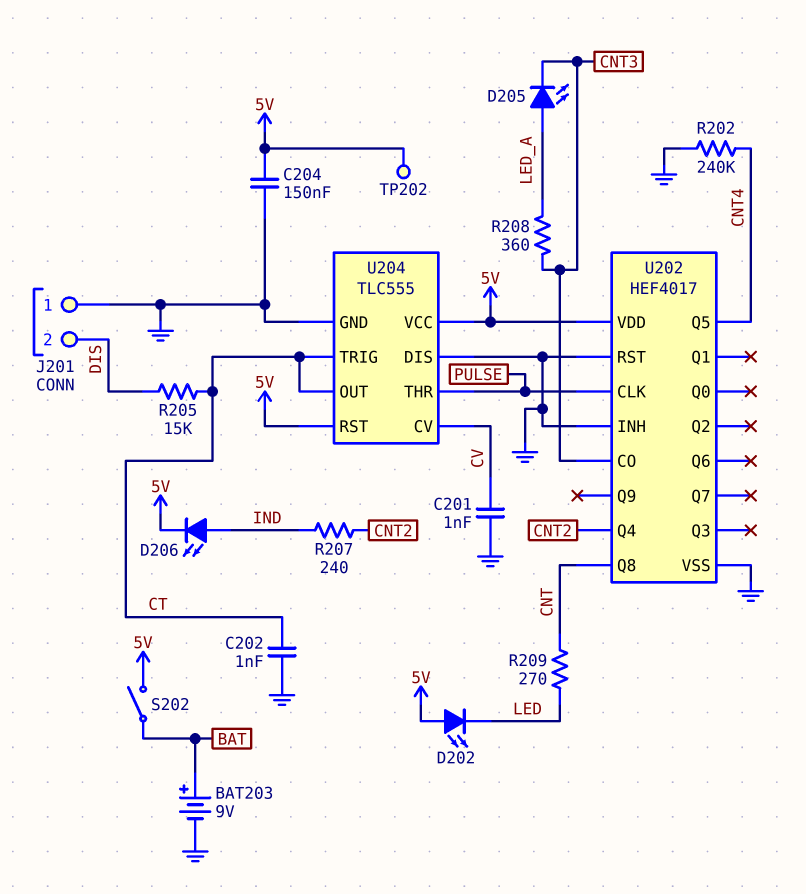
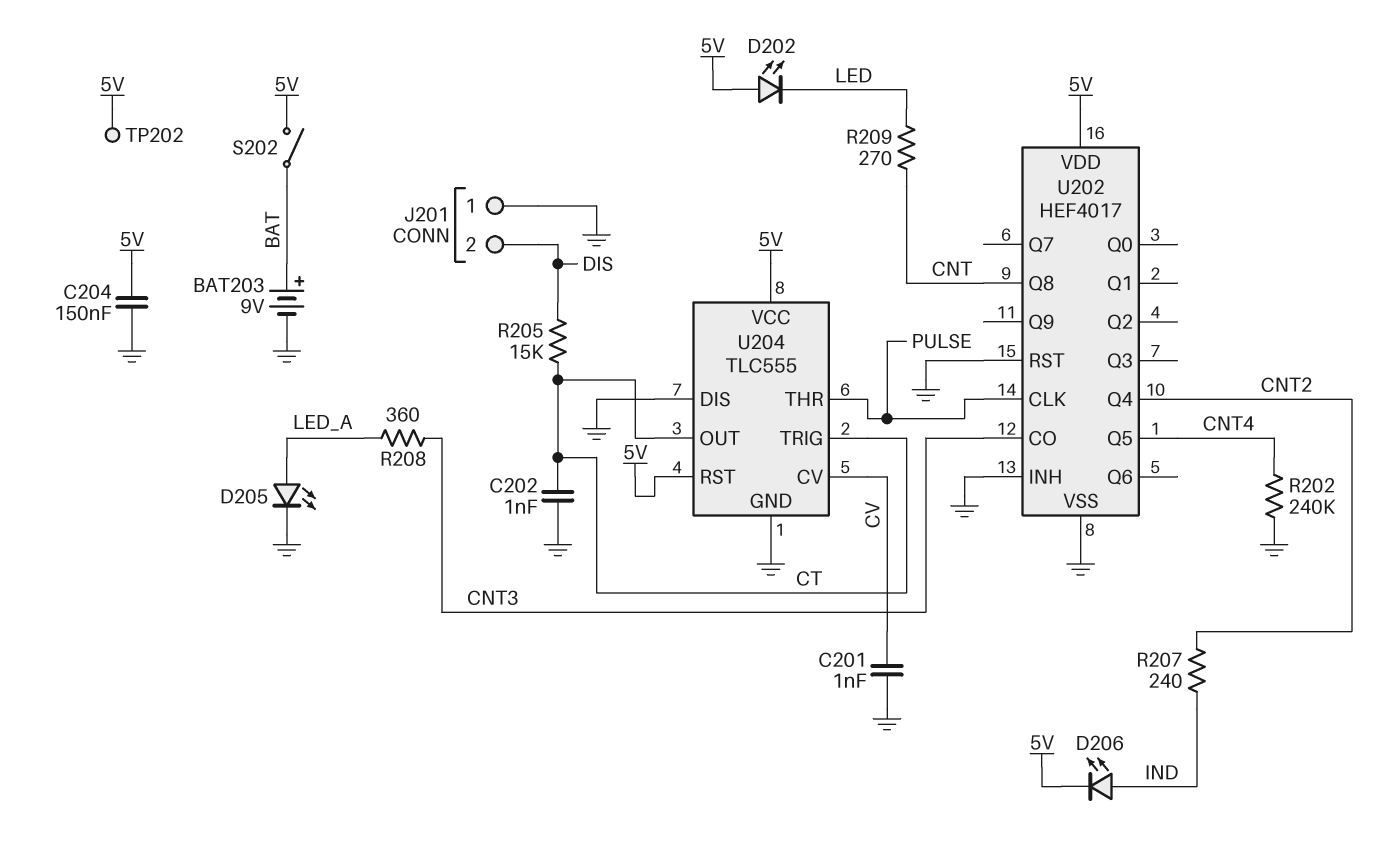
D205: LED (A LED_A, K CNT3) -> LED (A LED_A, K GND)

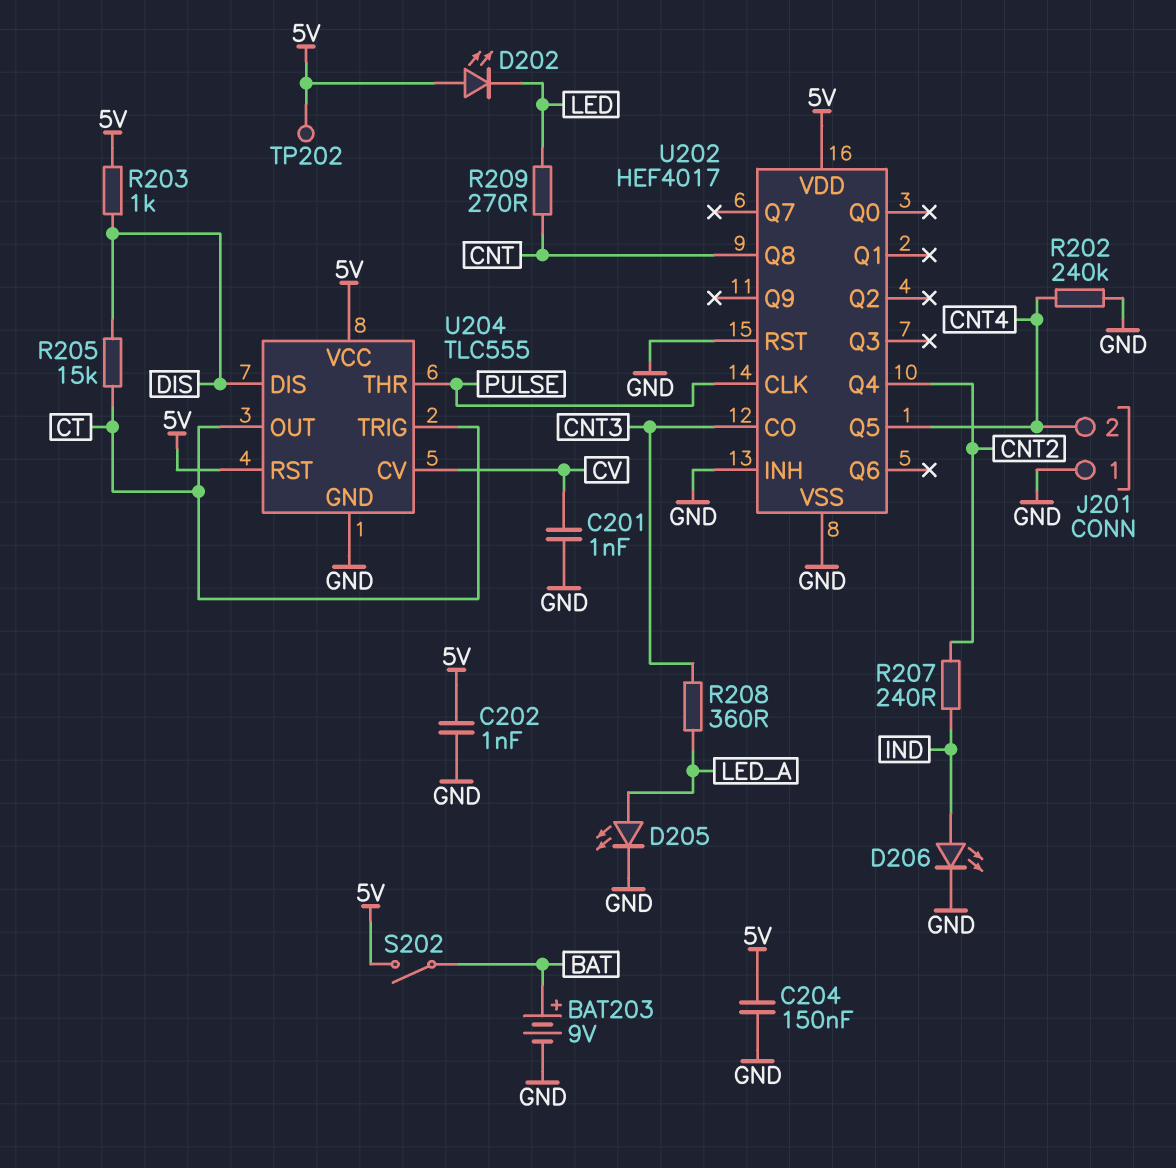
C202: 1nF (CT, GND) -> 1nF (5V, GND)
D206: LED (A IND, K 5V) -> LED (A IND, K GND)
J201 pin 2: DIS -> CNT4
R203: none -> 1k (5V, DIS)
U204 pin DIS: GND -> DIS

